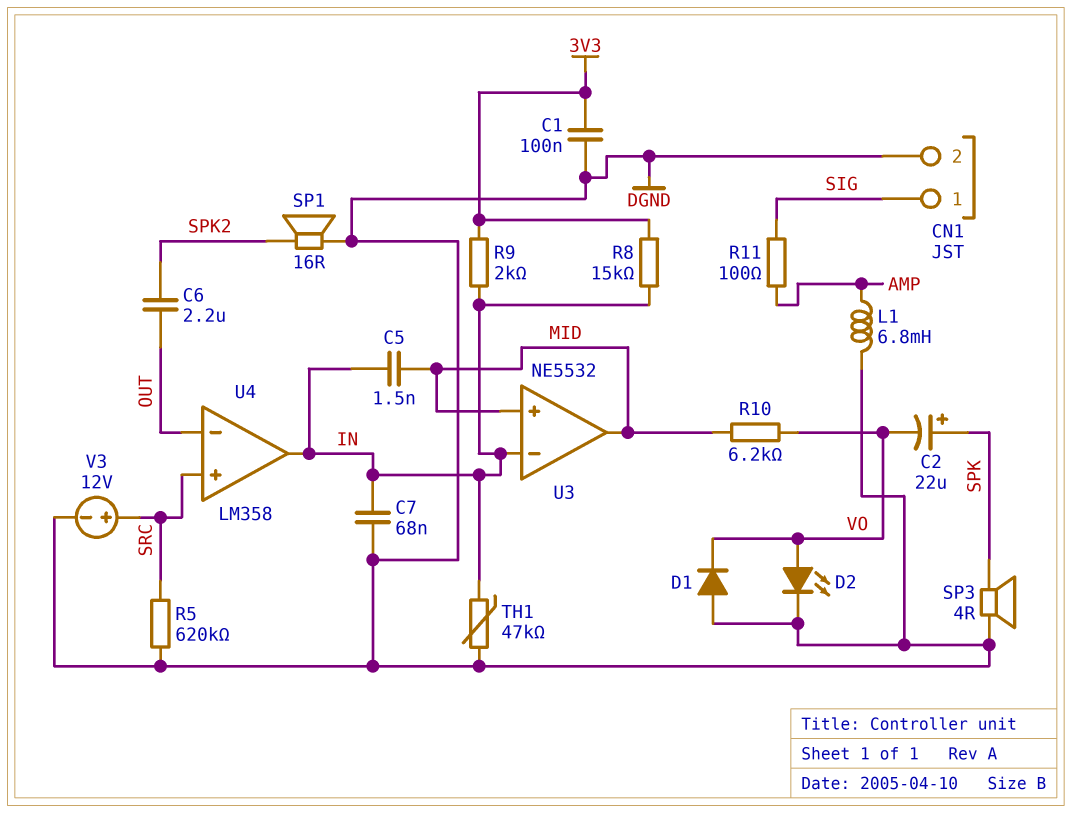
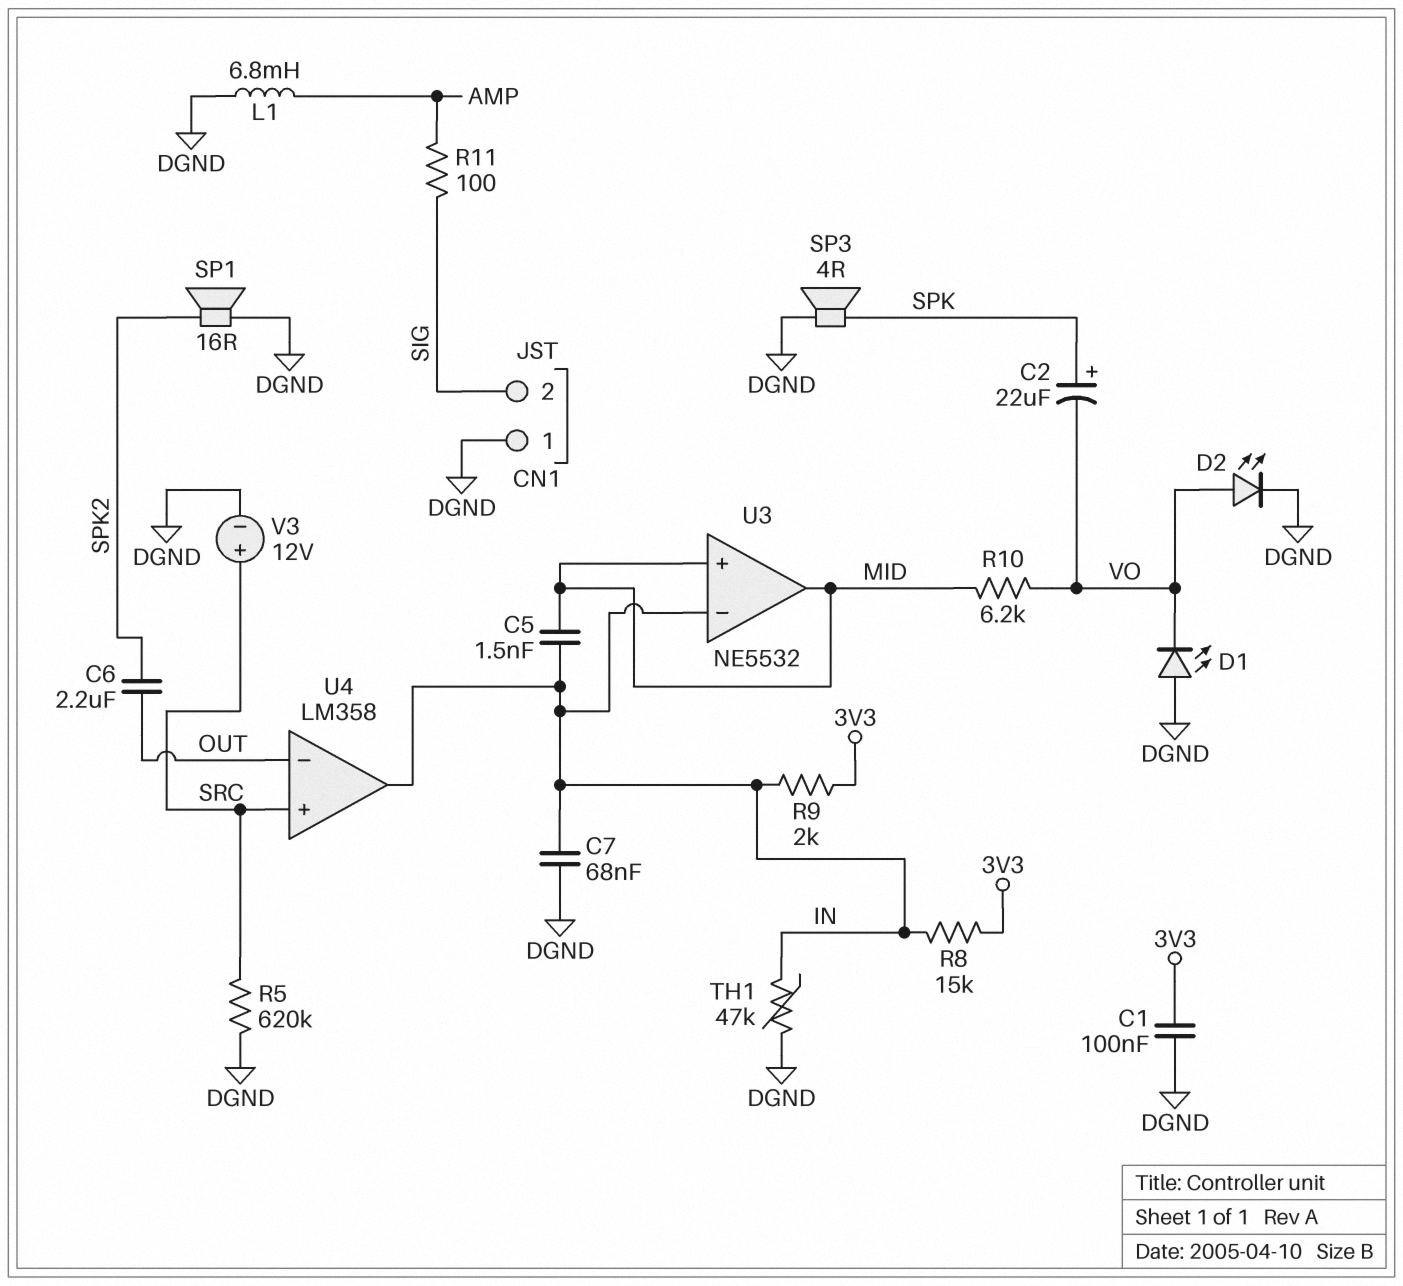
CN1 pin 1: SIG -> DGND
CN1 pin 2: DGND -> SIG
D1: diode (A DGND, K VO) -> LED (A DGND, K VO)

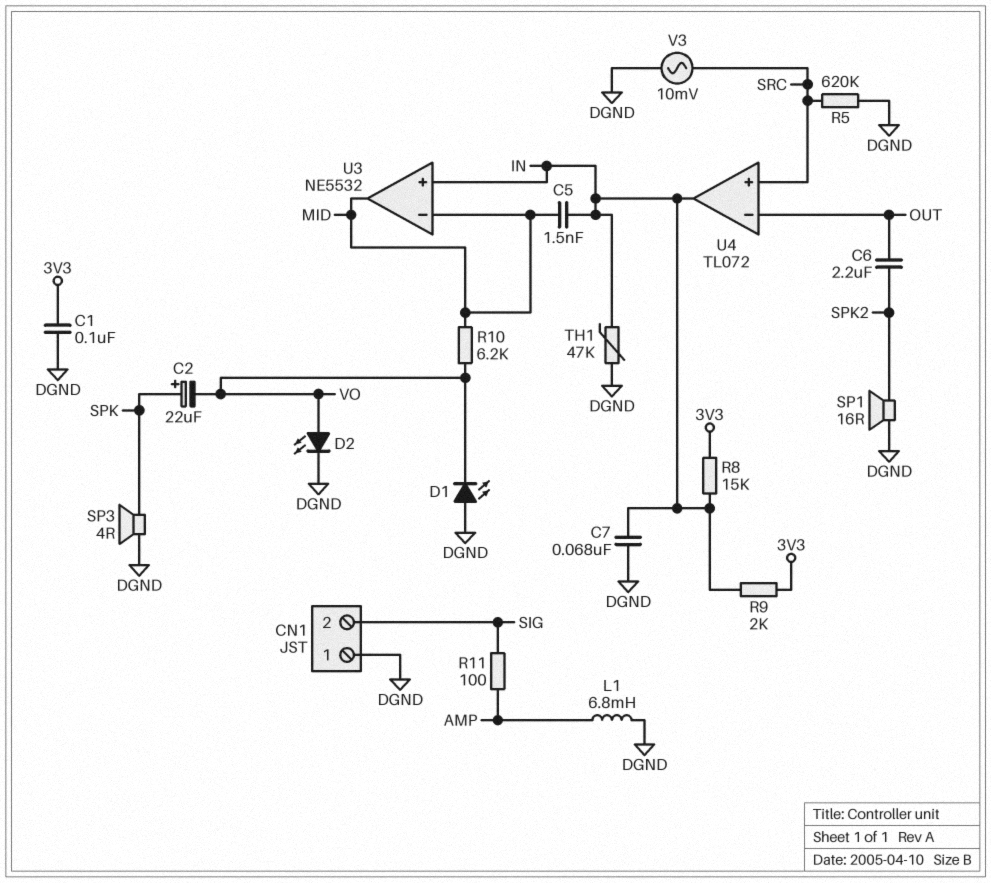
U3 pin in+: MID -> IN
U3 pin in-: IN -> MID
U4: LM358 -> TL072
V3: 12V (plus SRC, minus DGND) -> AC 10mV (DGND, SRC)

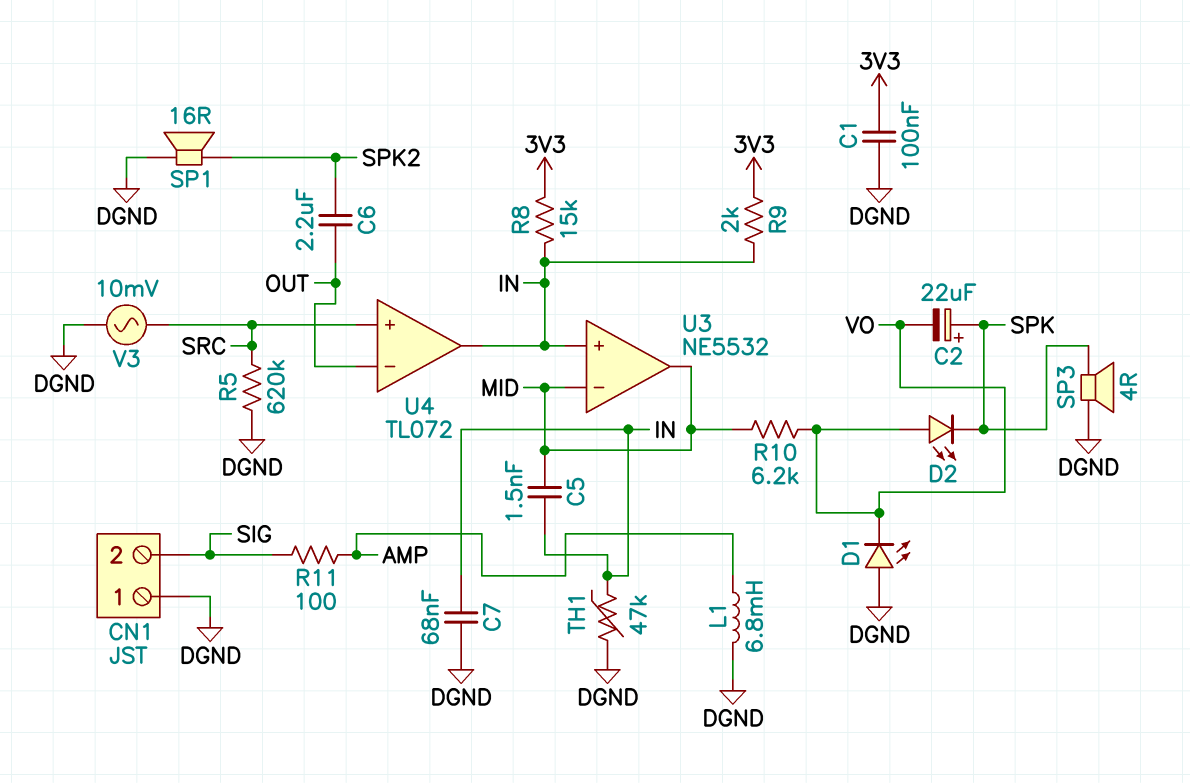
D2: LED (A VO, K DGND) -> LED (A VO, K SPK)

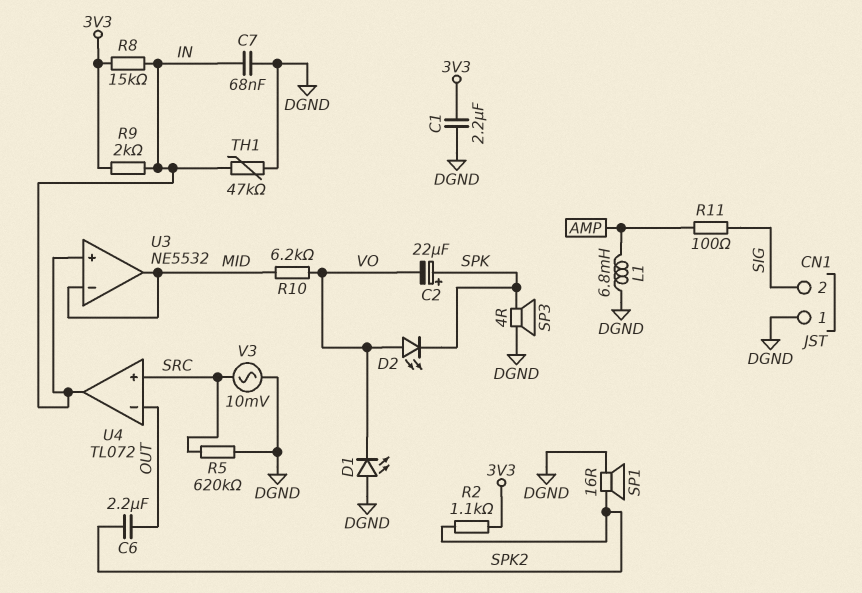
C1: 100nF (3V3, DGND) -> 2.2uF (3V3, DGND)
C5: 1.5nF (IN, MID) -> none
R2: none -> 1.1k (3V3, SPK2)

